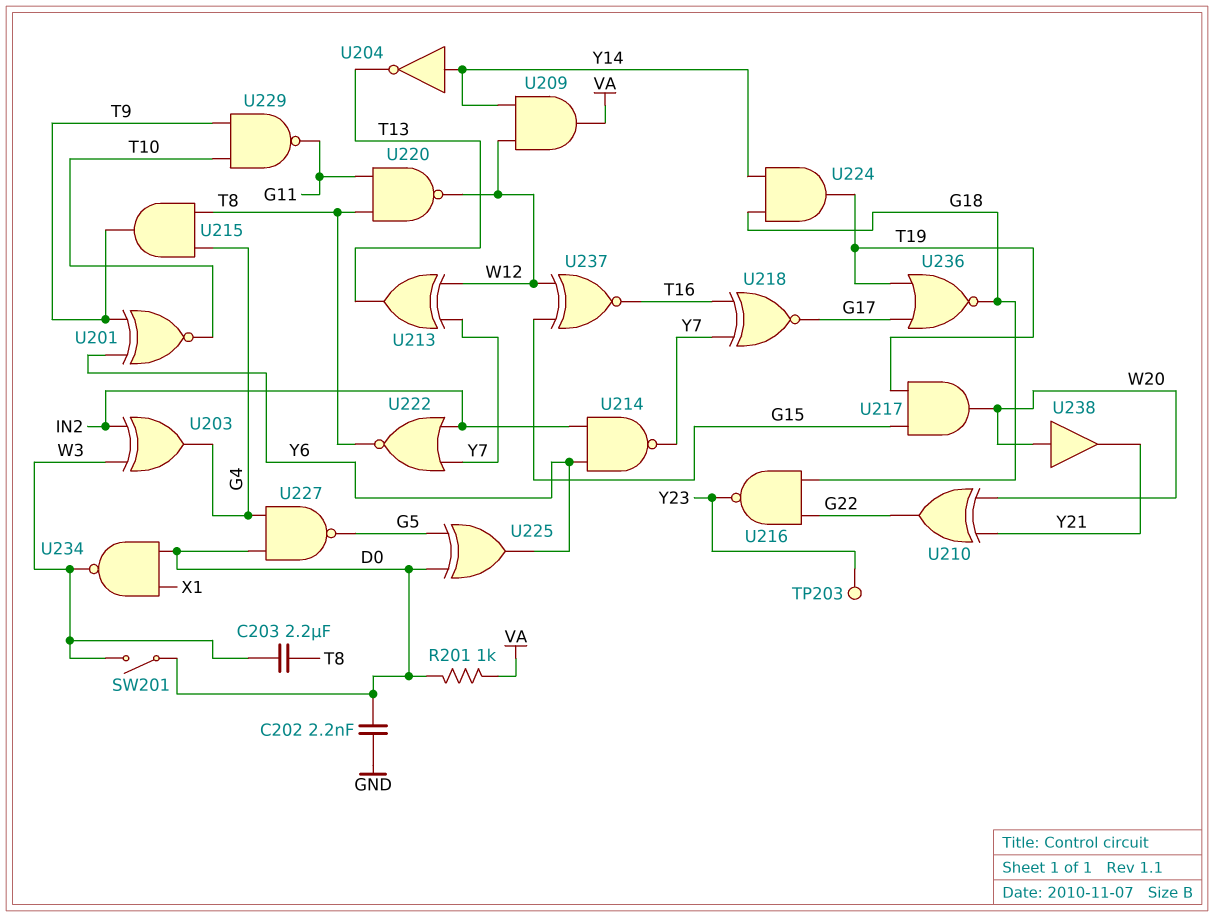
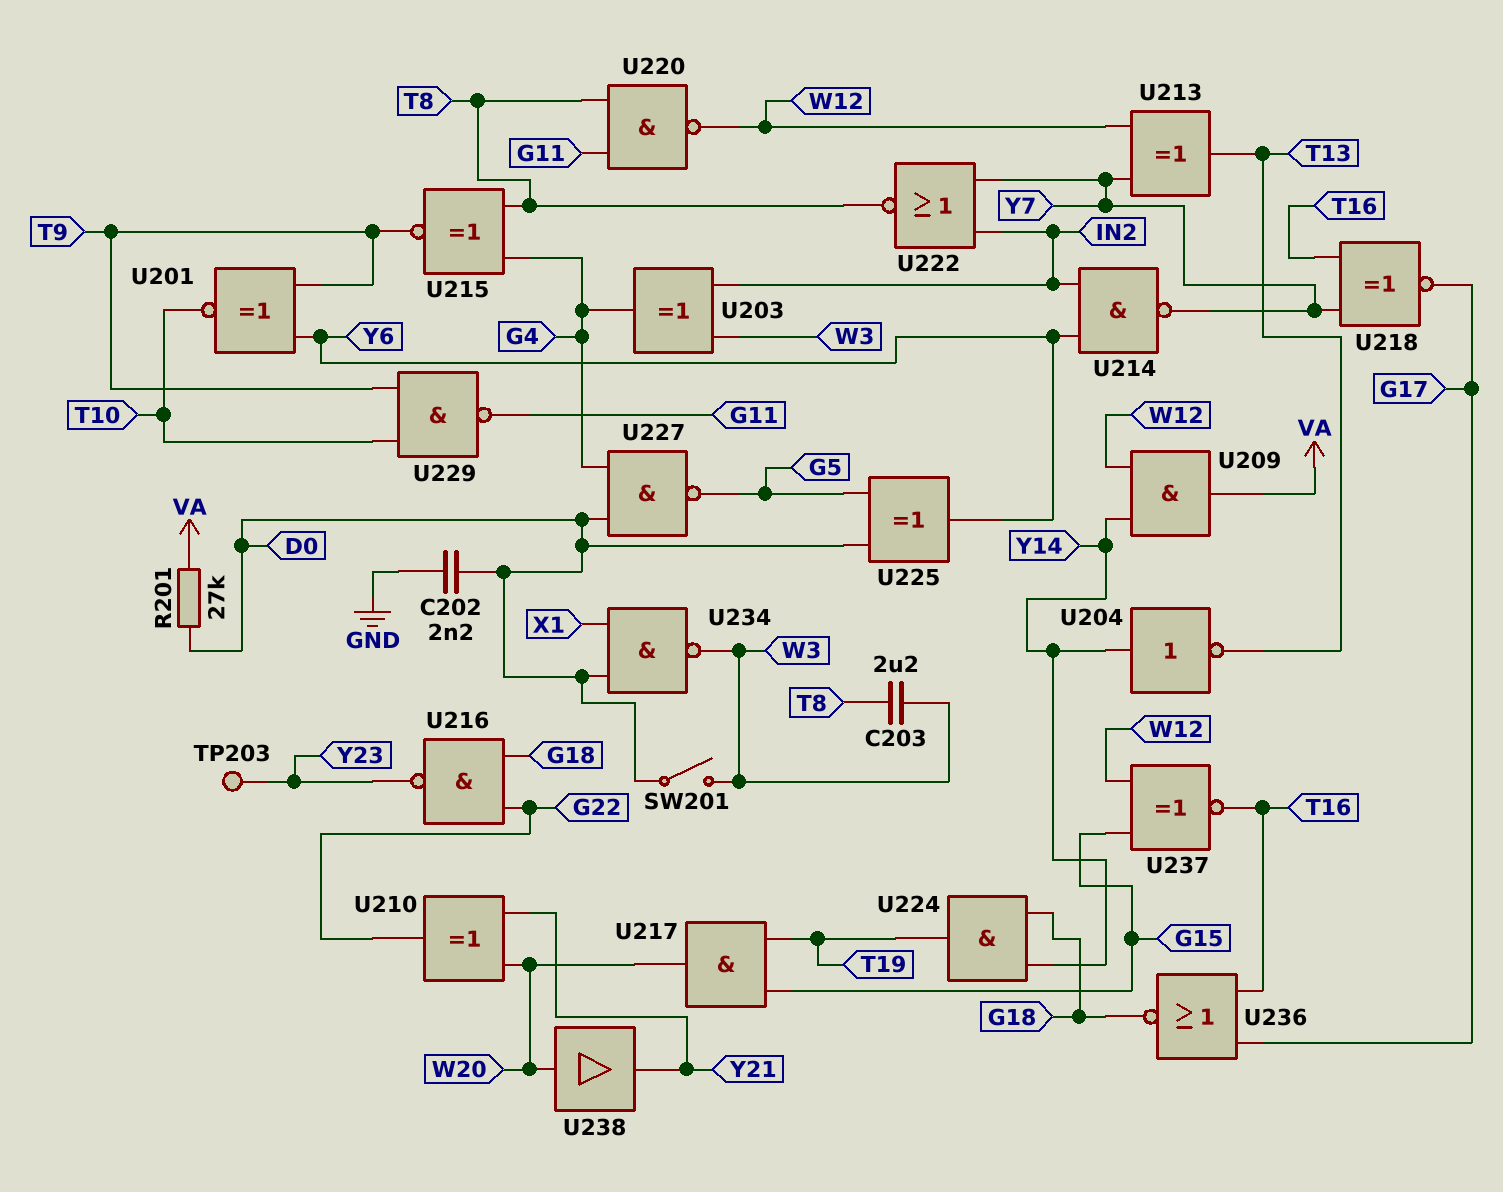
R201: 1k (D0, VA) -> 27k (D0, VA)
U215: AND (in G4, in T8, out T9) -> XNOR (in G4, in T8, out T9)
U236: NOR (in G17, in T19, out G18) -> NOR (in G17, in T16, out G18)

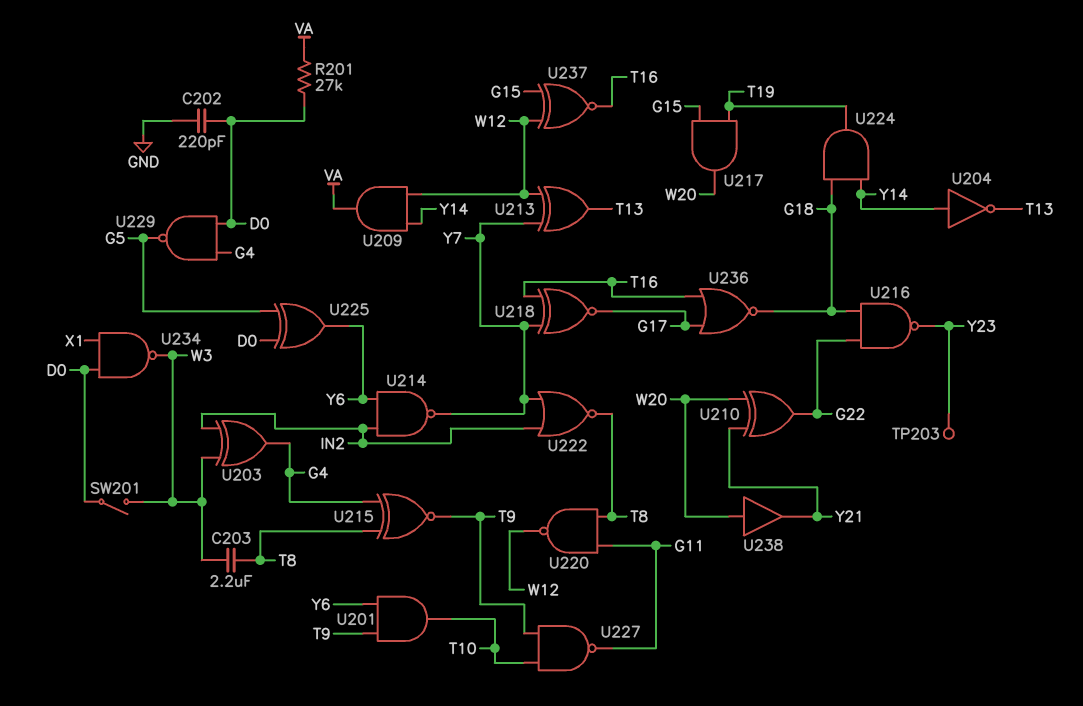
C202: 2.2nF (D0, GND) -> 220pF (D0, GND)
U201: XNOR (in T9, in Y6, out T10) -> AND (in T9, in Y6, out T10)
U227: NAND (in D0, in G4, out G5) -> NAND (in T9, in T10, out G11)
U229: NAND (in T9, in T10, out G11) -> NAND (in D0, in G4, out G5)

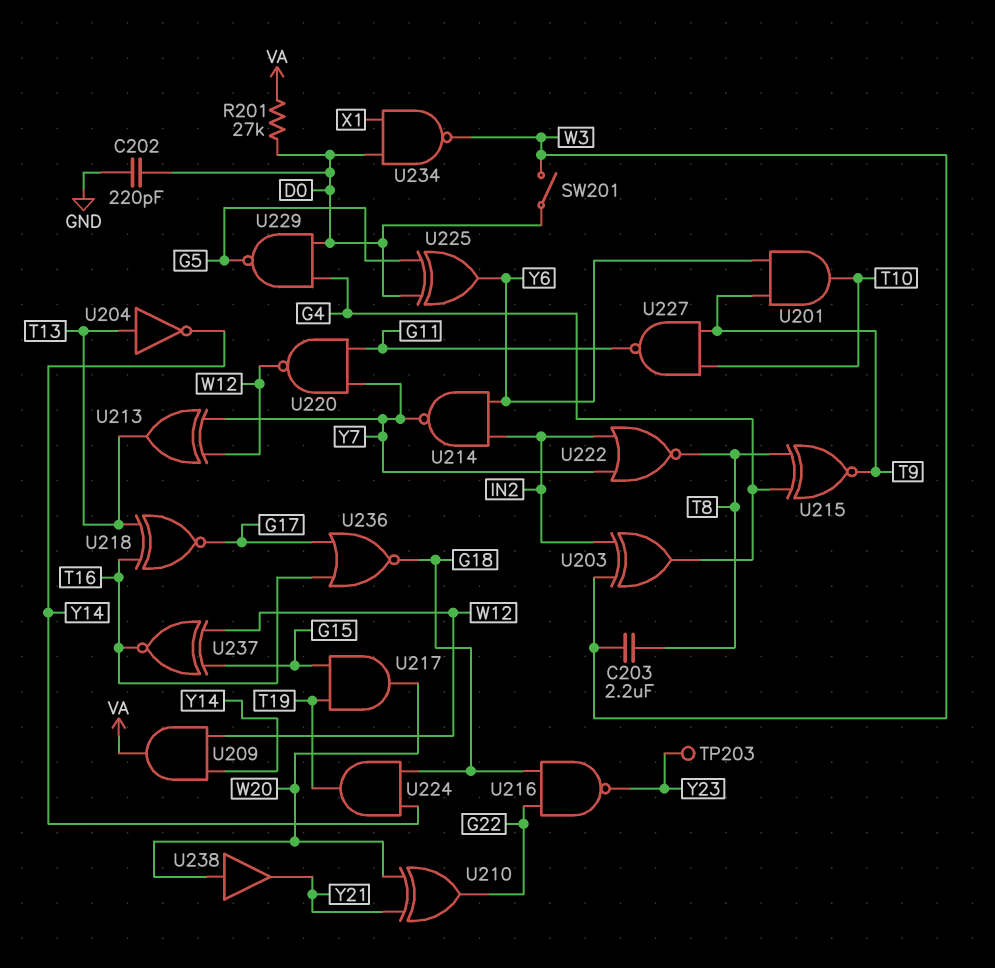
U204: NOT (in Y14, out T13) -> NOT (in T13, out Y14)
U218: XNOR (in T16, in Y7, out G17) -> XNOR (in T13, in T16, out G17)
U220: NAND (in G11, in T8, out W12) -> NAND (in G11, in Y7, out W12)

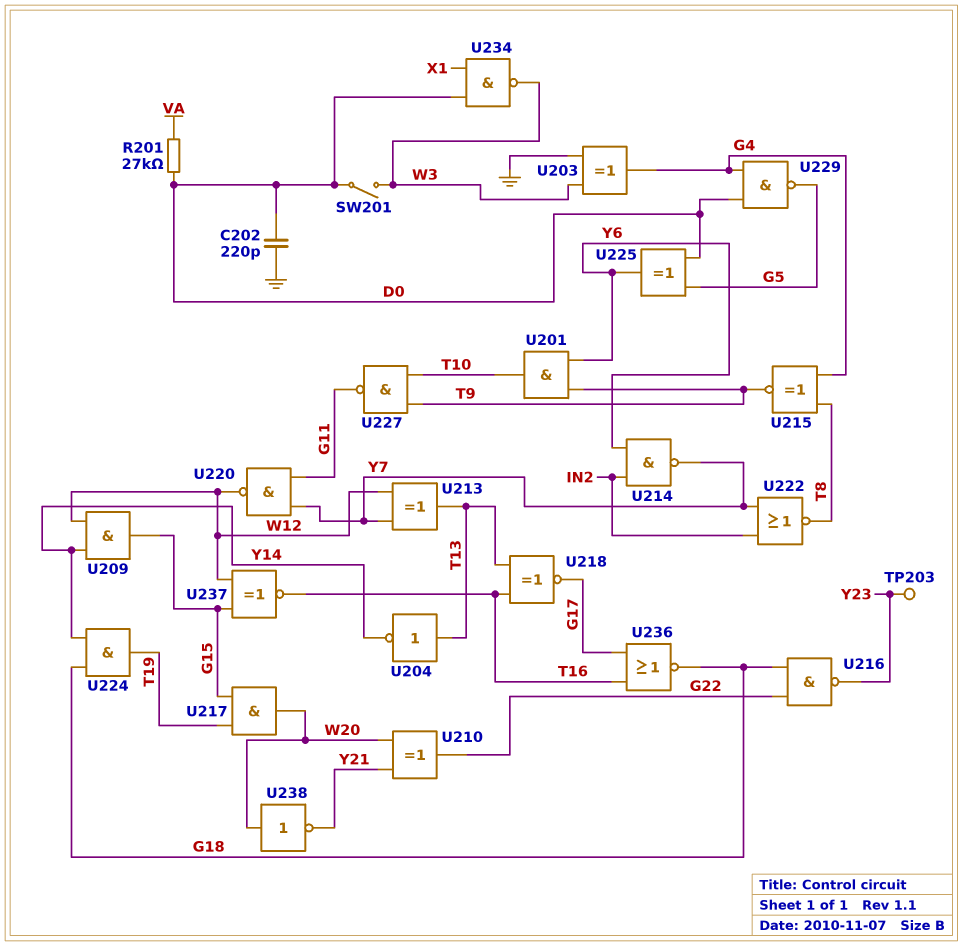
C203: 2.2uF (T8, W3) -> none
U203: XOR (in IN2, in W3, out G4) -> XOR (in GND, in W3, out G4)
U209: AND (in W12, in Y14, out VA) -> AND (in W12, in Y14, out G15)
U238: buffer (in W20, out Y21) -> NOT (in W20, out Y21)

